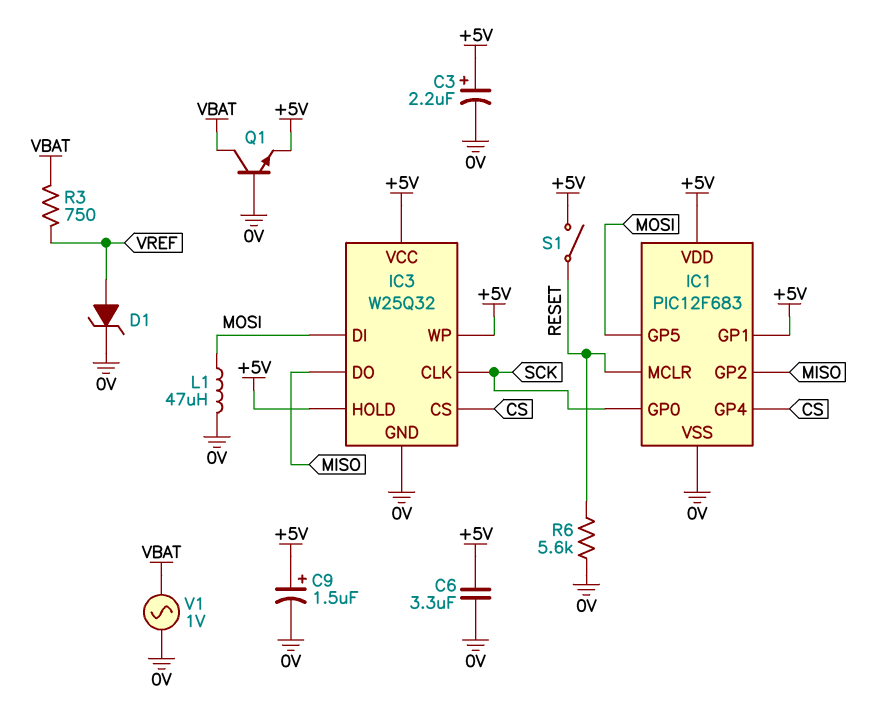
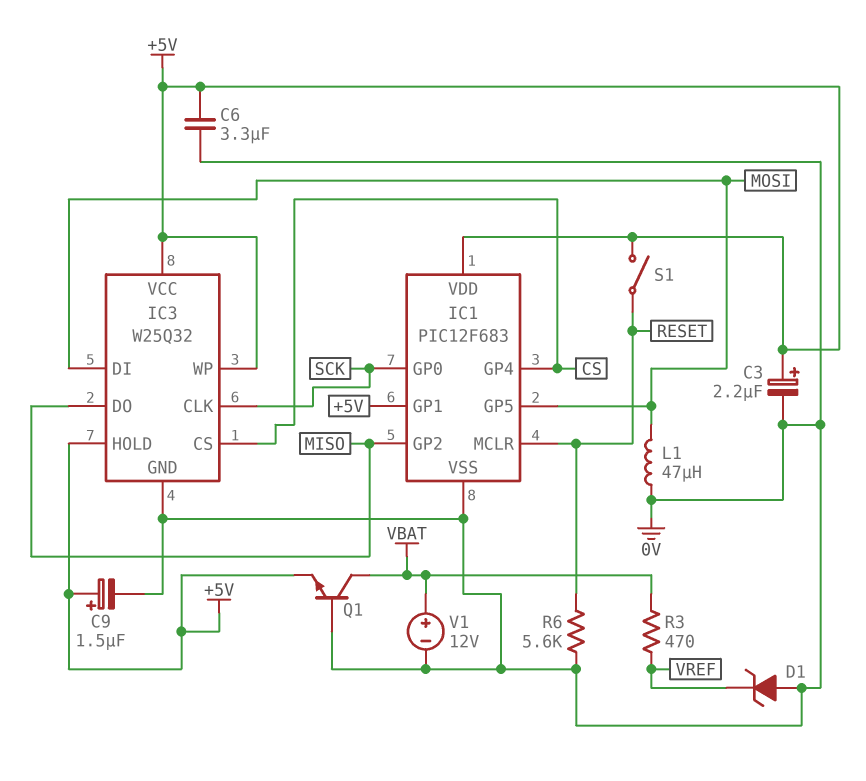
D1: zener (A VREF, K 0V) -> zener (A 0V, K VREF)
R3: 750 (VBAT, VREF) -> 470 (VBAT, VREF)
V1: AC 1V (0V, VBAT) -> 12V (plus VBAT, minus 0V)

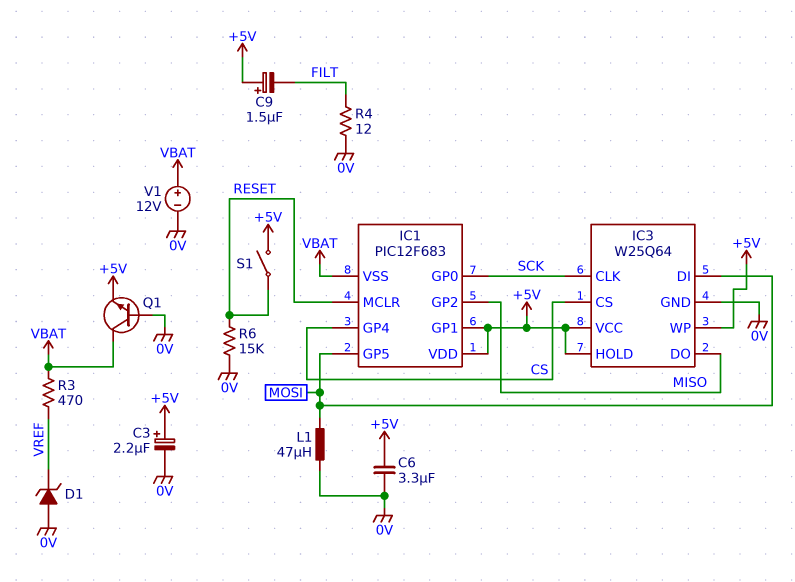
C9: 1.5uF (plus +5V, minus 0V) -> 1.5uF (plus +5V, minus FILT)
IC1 pin VSS: 0V -> VBAT
IC3: W25Q32 -> W25Q64
R4: none -> 12 (0V, FILT)
R6: 5.6k (0V, RESET) -> 15k (0V, RESET)

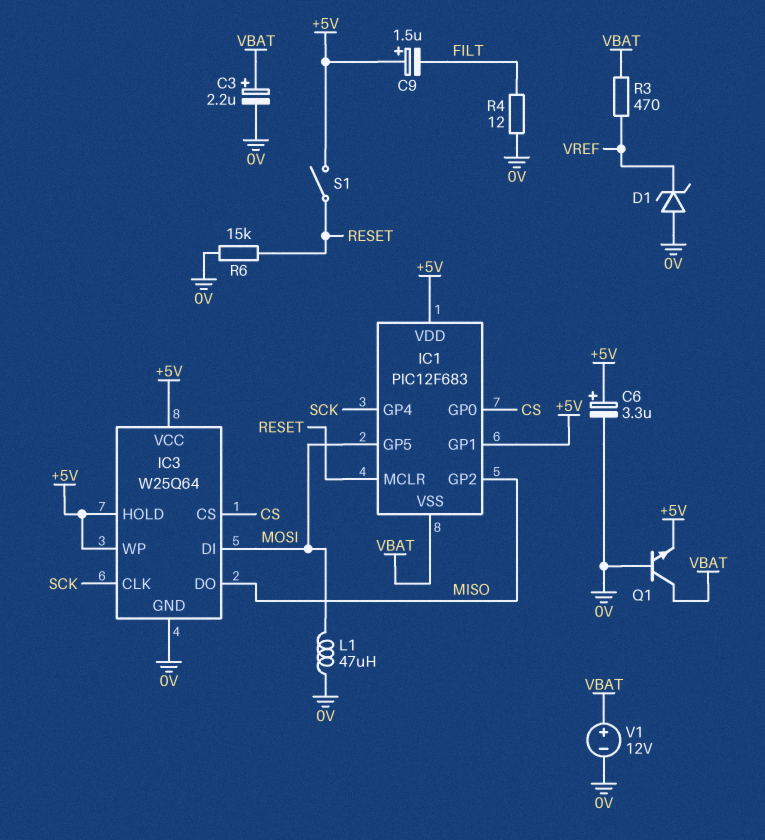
C3: 2.2uF (plus +5V, minus 0V) -> 2.2uF (plus VBAT, minus 0V)
C6: 3.3uF (+5V, 0V) -> 3.3uF (plus +5V, minus 0V)
IC1 pin GP0: SCK -> CS
IC1 pin GP4: CS -> SCK

